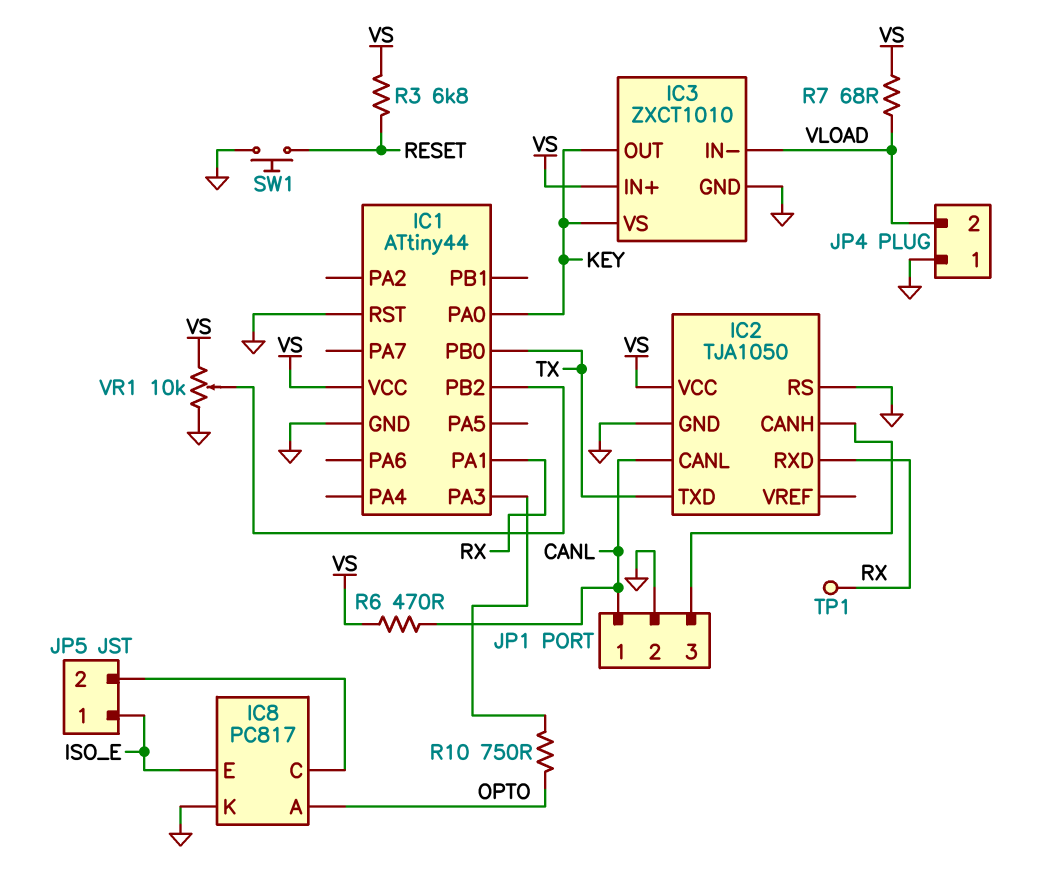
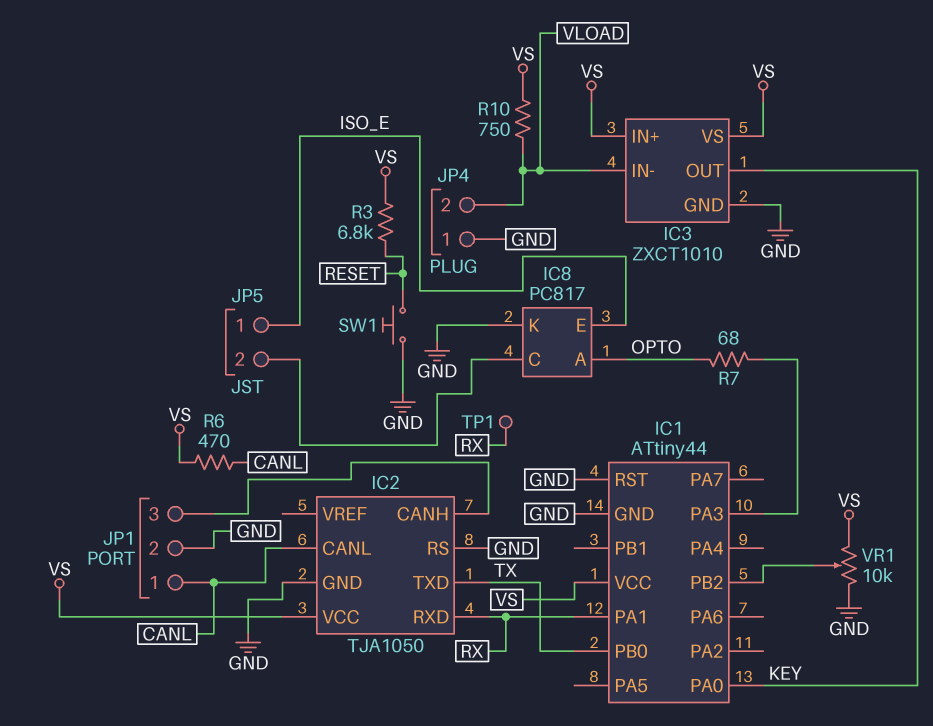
IC3 pin VS: KEY -> VS
R7: 68 (VLOAD, VS) -> 68 (IC1/PA3, OPTO)
R10: 750 (IC1/PA3, OPTO) -> 750 (VLOAD, VS)

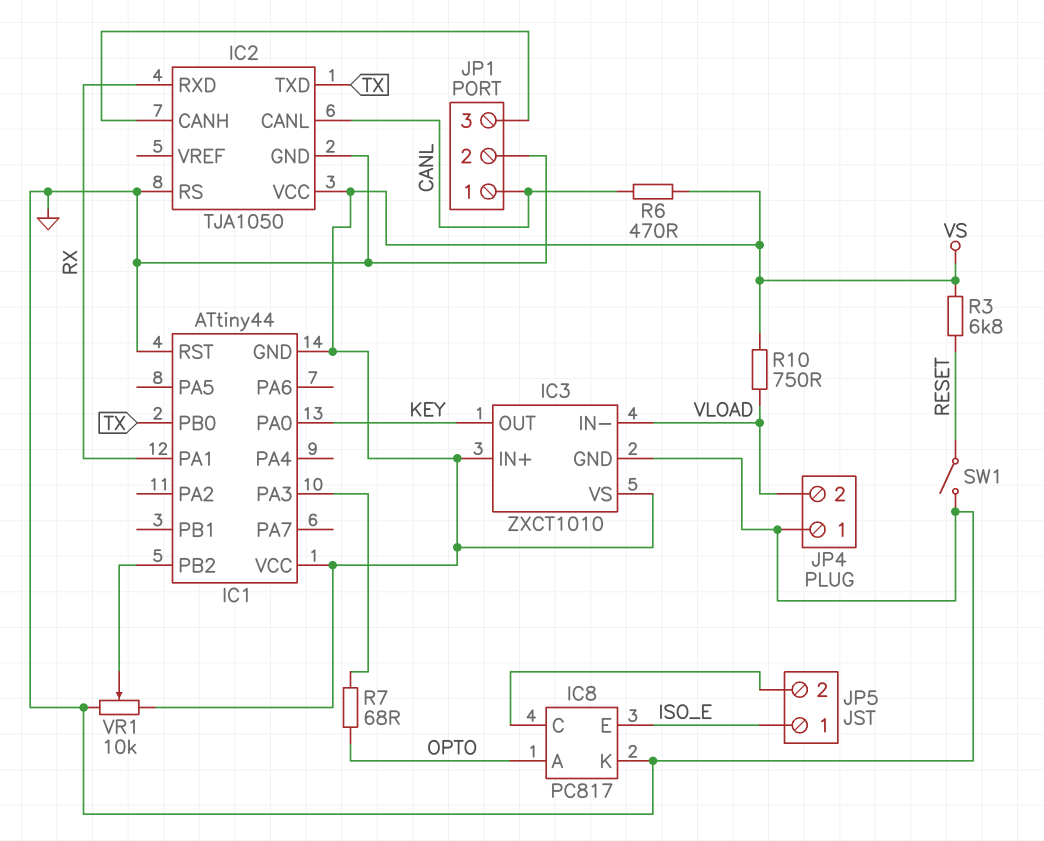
IC1 pin GND: GND -> VS
SW1: button (GND, RESET) -> switch (GND, RESET)
TP1: test point (RX) -> none

